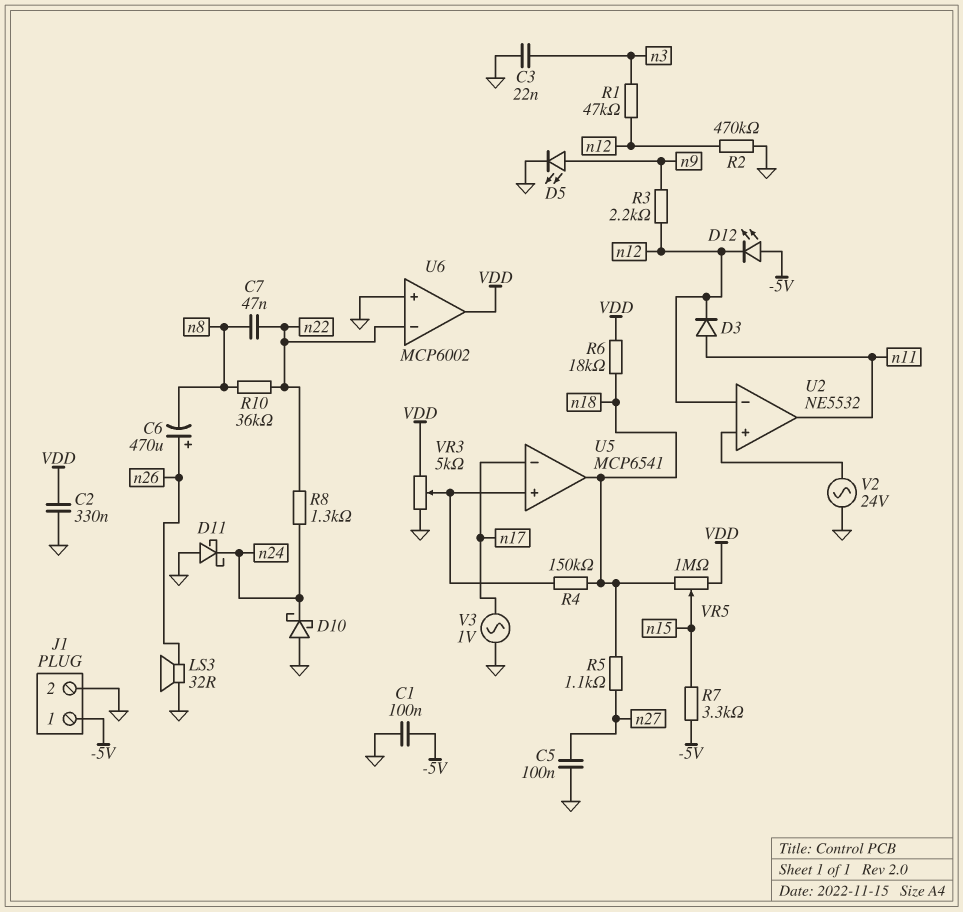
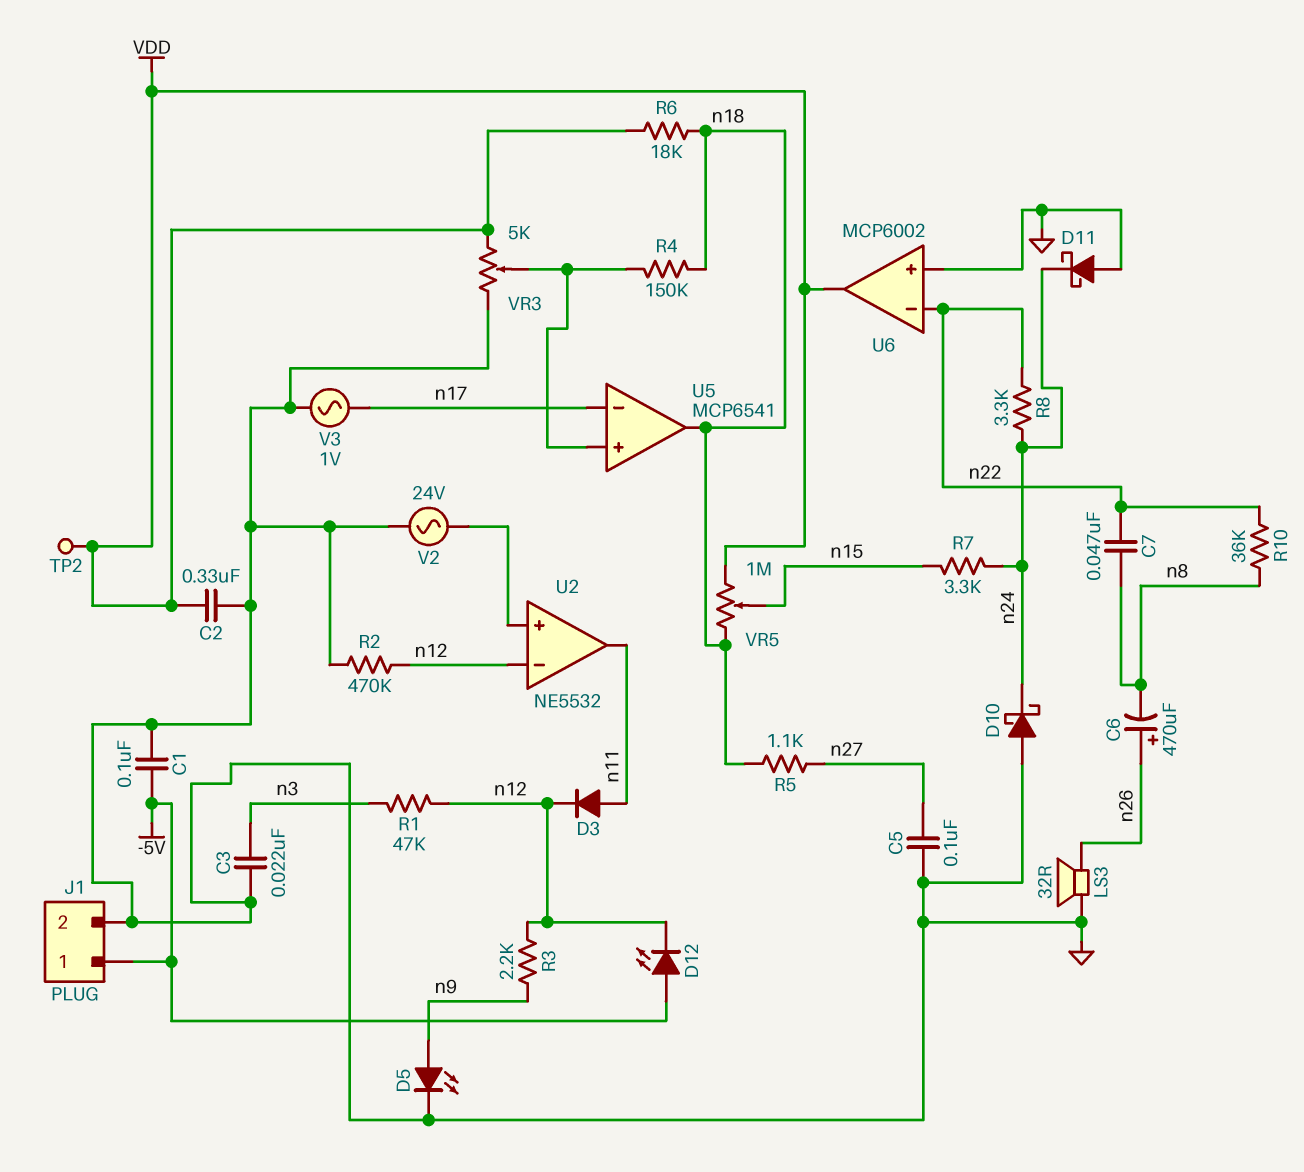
R7: 3.3k (-5V, n15) -> 3.3k (n15, n24)
R8: 1.3k (n22, n24) -> 3.3k (n22, n24)
TP2: none -> test point (VDD)

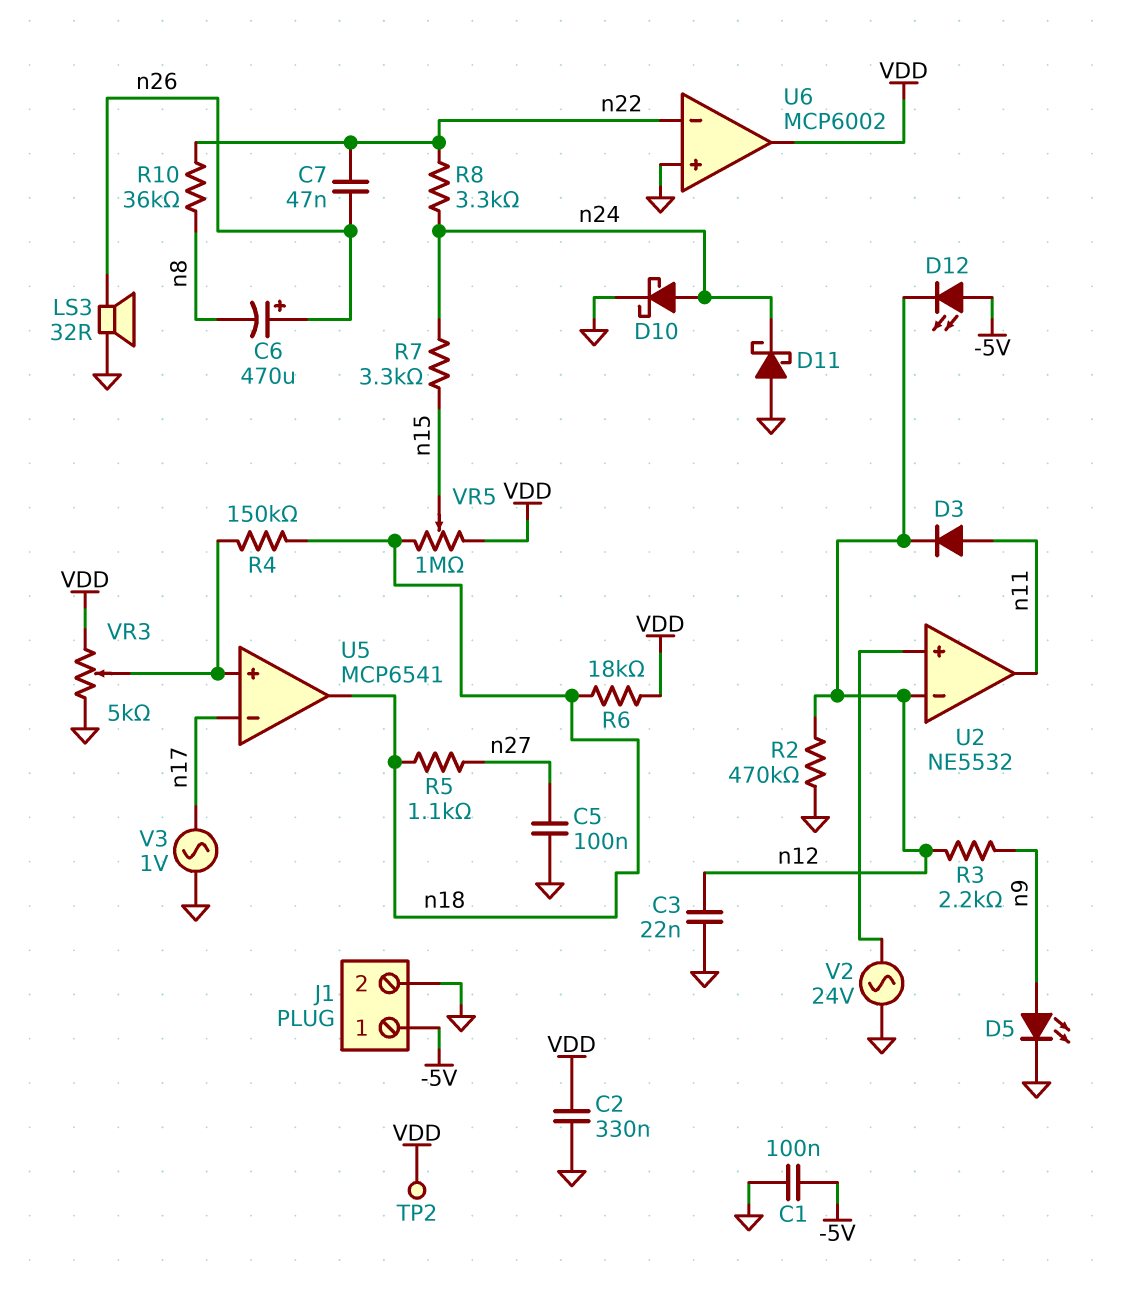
C3: 22nF (GND, n3) -> 22nF (GND, n12)
C7: 47nF (n8, n22) -> 47nF (n22, n26)
D10: schottky (A GND, K n24) -> schottky (A n24, K GND)
R1: 47k (n3, n12) -> none

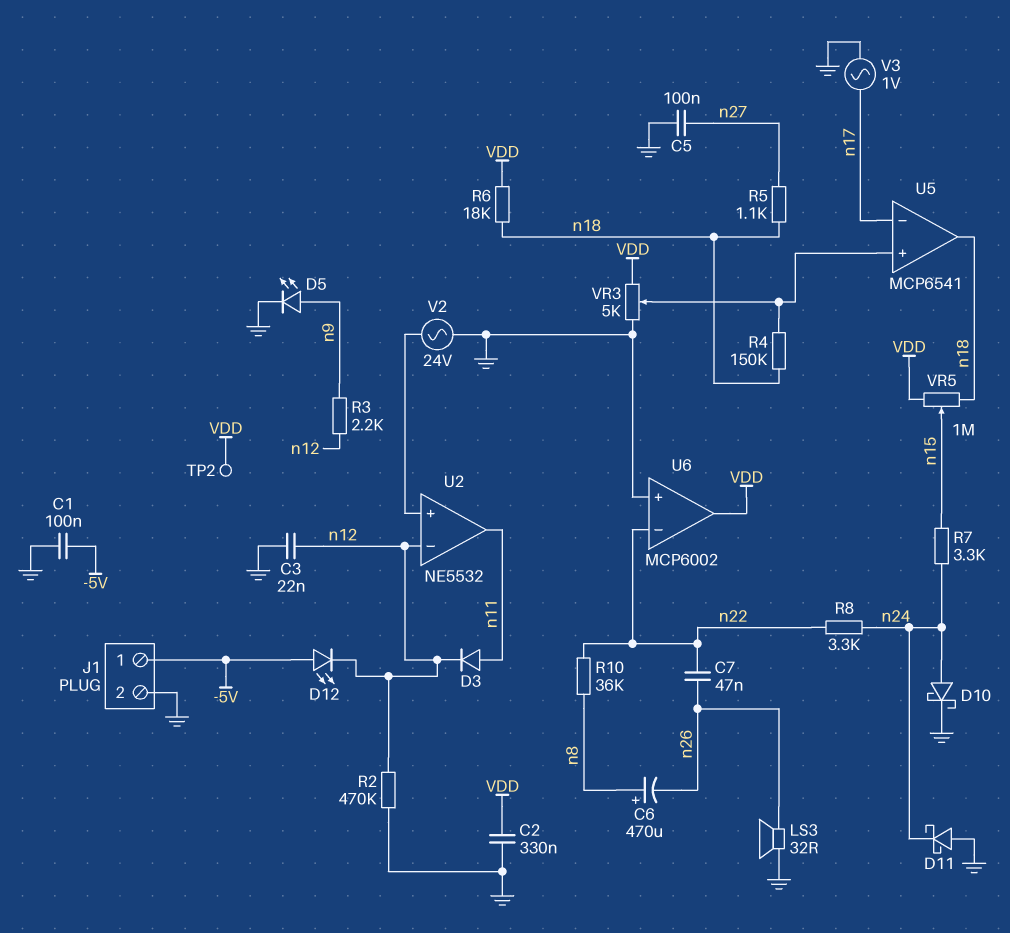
C6: 470uF (plus n26, minus n8) -> 470uF (plus n8, minus n26)

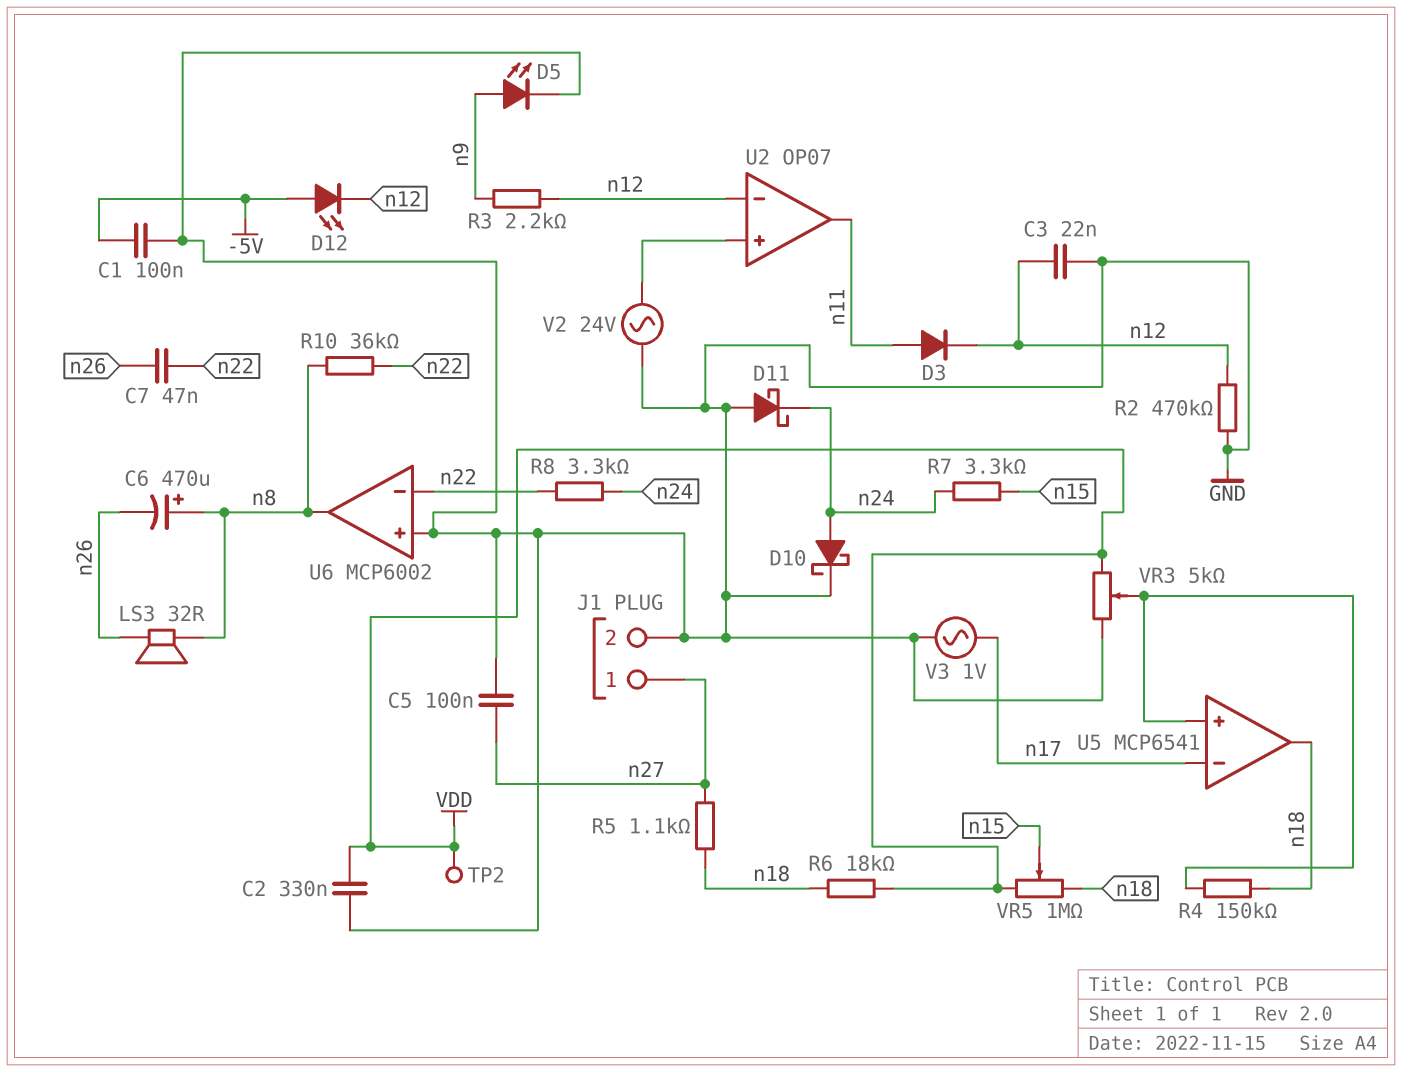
J1 pin 1: -5V -> n27
LS3: speaker 32R (GND, n26) -> speaker 32R (n8, n26)
U2: NE5532 -> OP07
U6 pin out: VDD -> n8

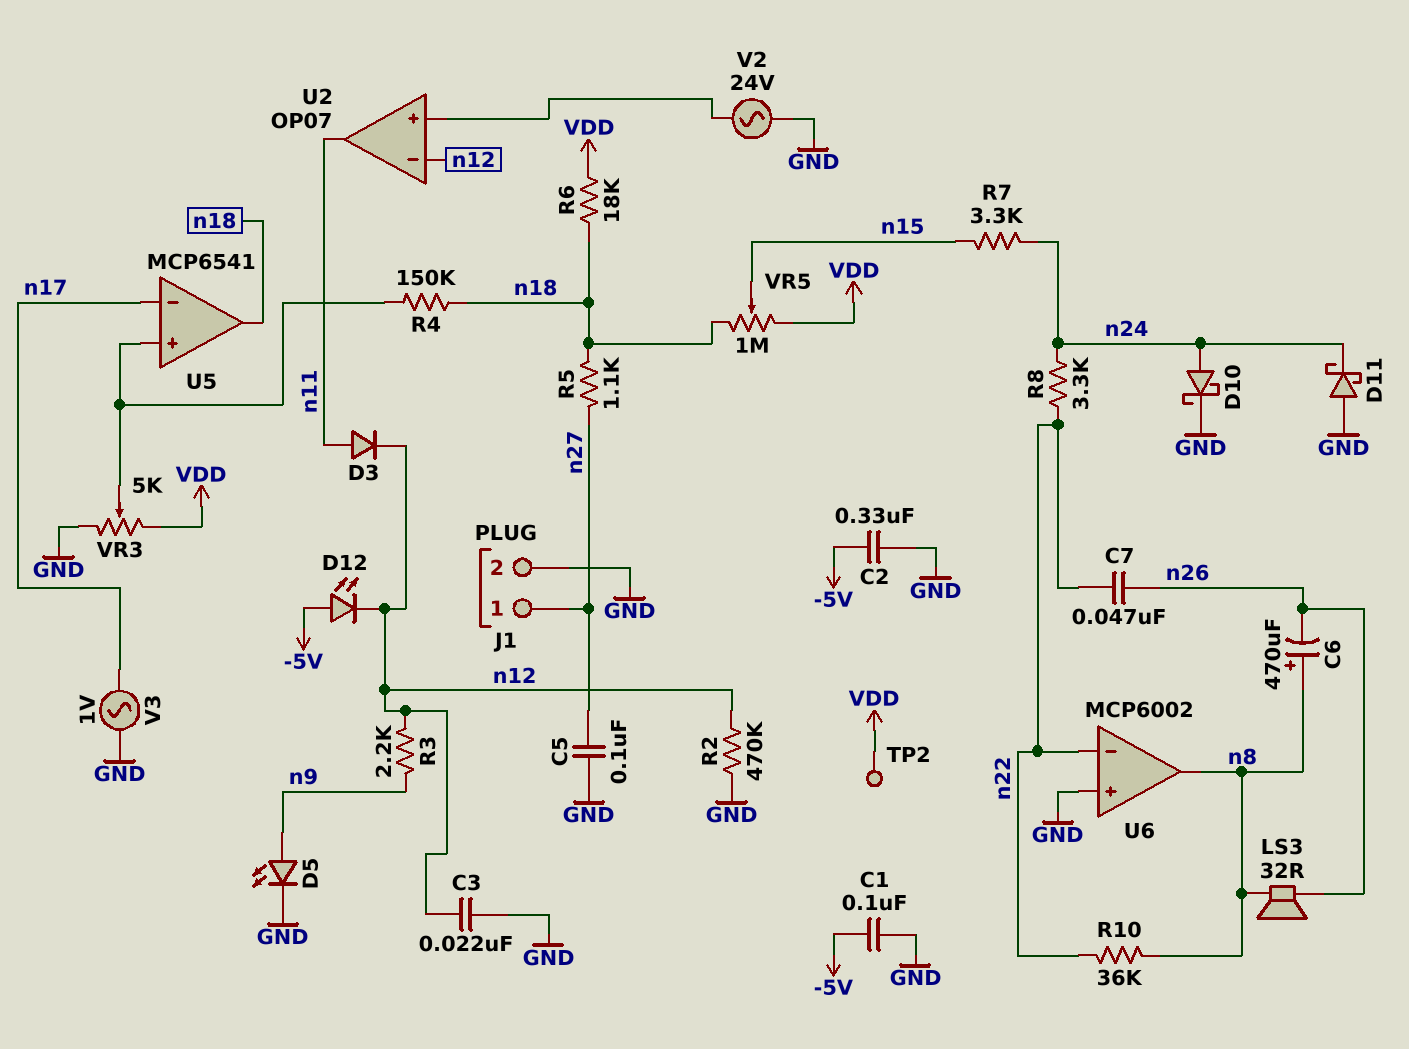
C2: 330nF (GND, VDD) -> 330nF (-5V, GND)

